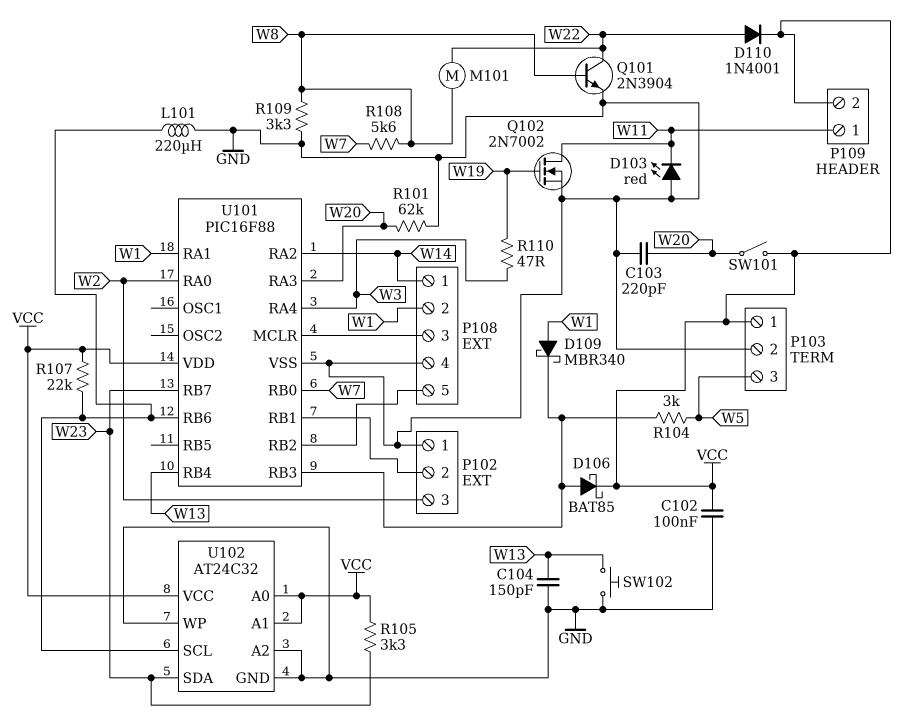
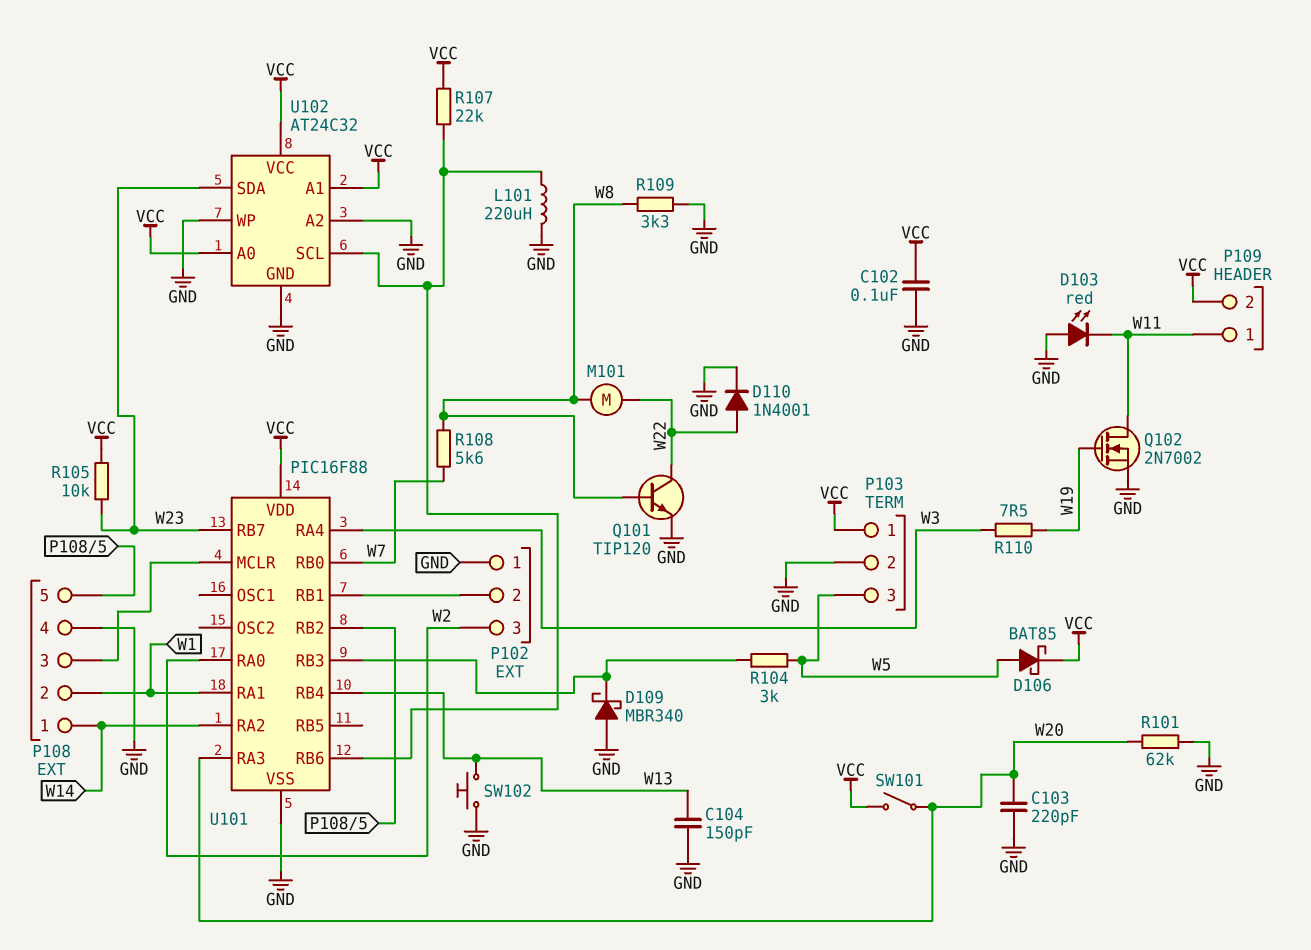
D106: schottky BAT85 (A U101/RB3, K VCC) -> schottky BAT85 (A W5, K VCC)
D109: schottky MBR340 (A W1, K U101/RB3) -> schottky MBR340 (A GND, K U101/RB3)
D110: diode 1N4001 (A W22, K VCC) -> diode 1N4001 (A W22, K GND)
Q101: NPN 2N3904 (B W8, C W22, E GND) -> NPN TIP120 (B W8, C W22, E GND)
R105: 3.3k (VCC, W23) -> 10k (VCC, W23)
R110: 47 (W3, W19) -> 7.5 (W3, W19)

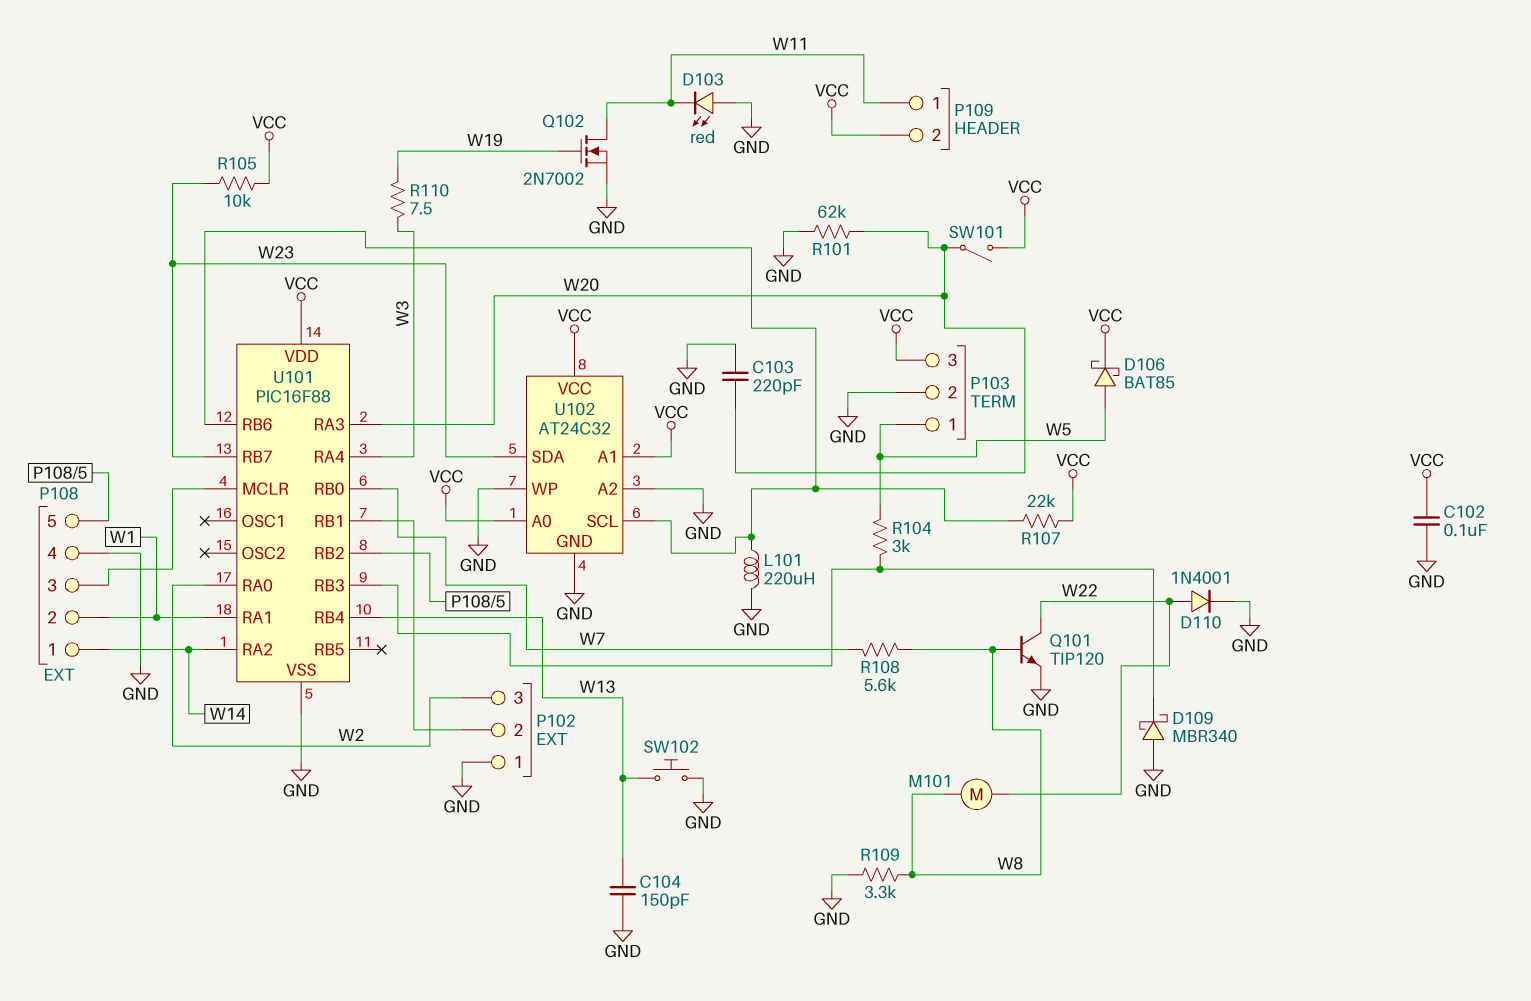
P103 pin 1: VCC -> W5
P103 pin 3: W5 -> VCC

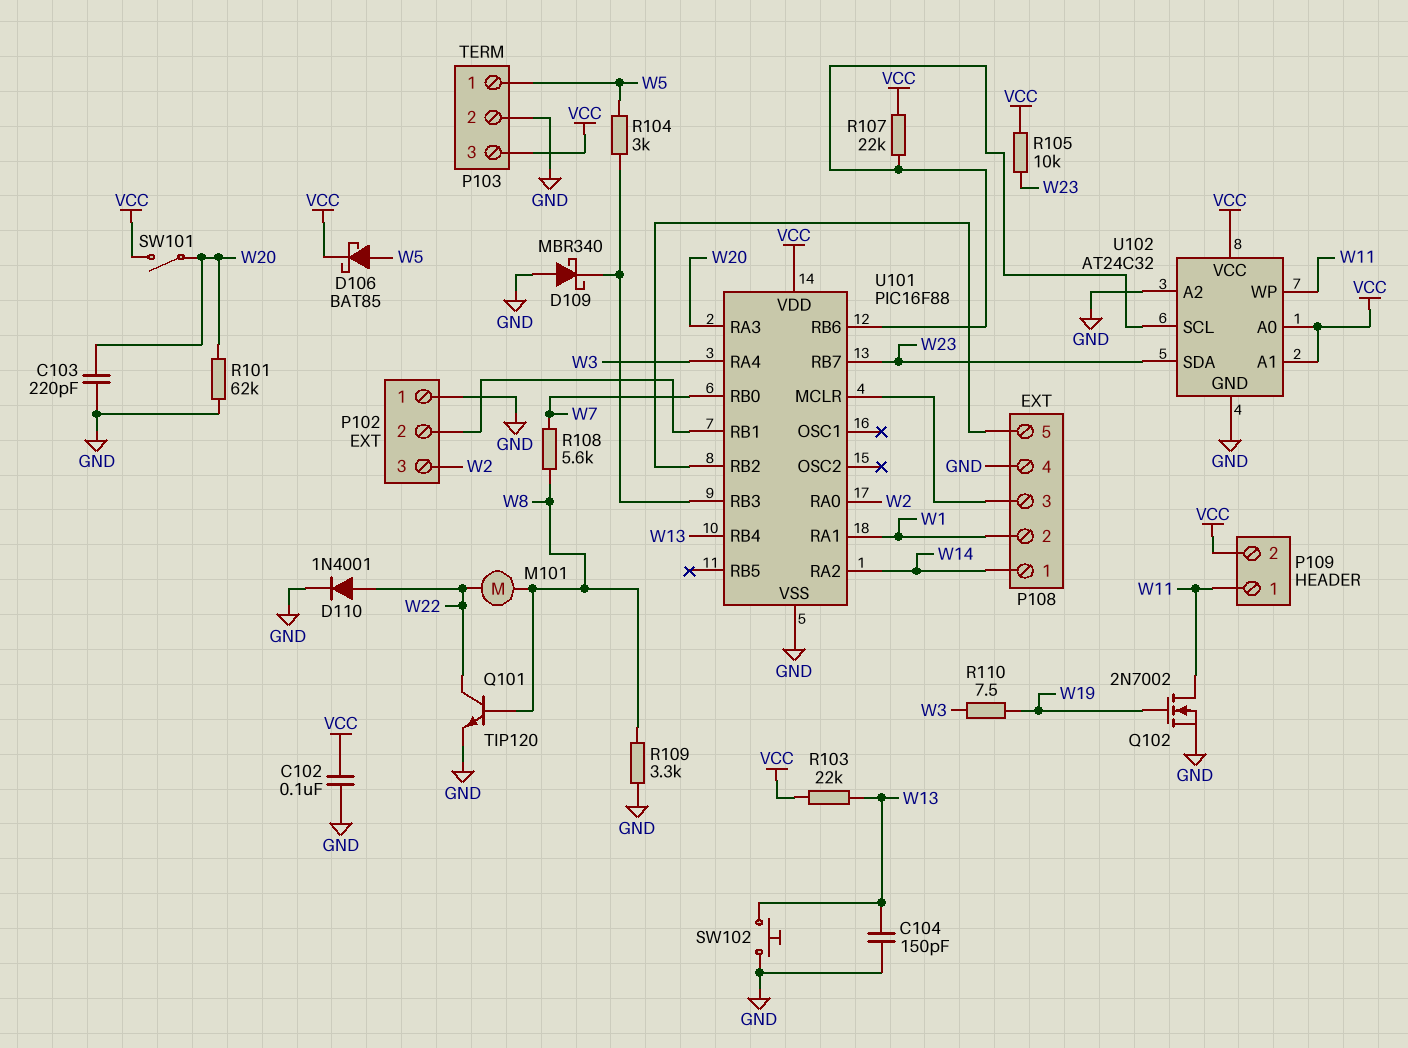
D103: LED red (A GND, K W11) -> none
L101: 220uH (GND, U101/RB6) -> none
R103: none -> 22k (VCC, W13)
U102 pin WP: GND -> W11

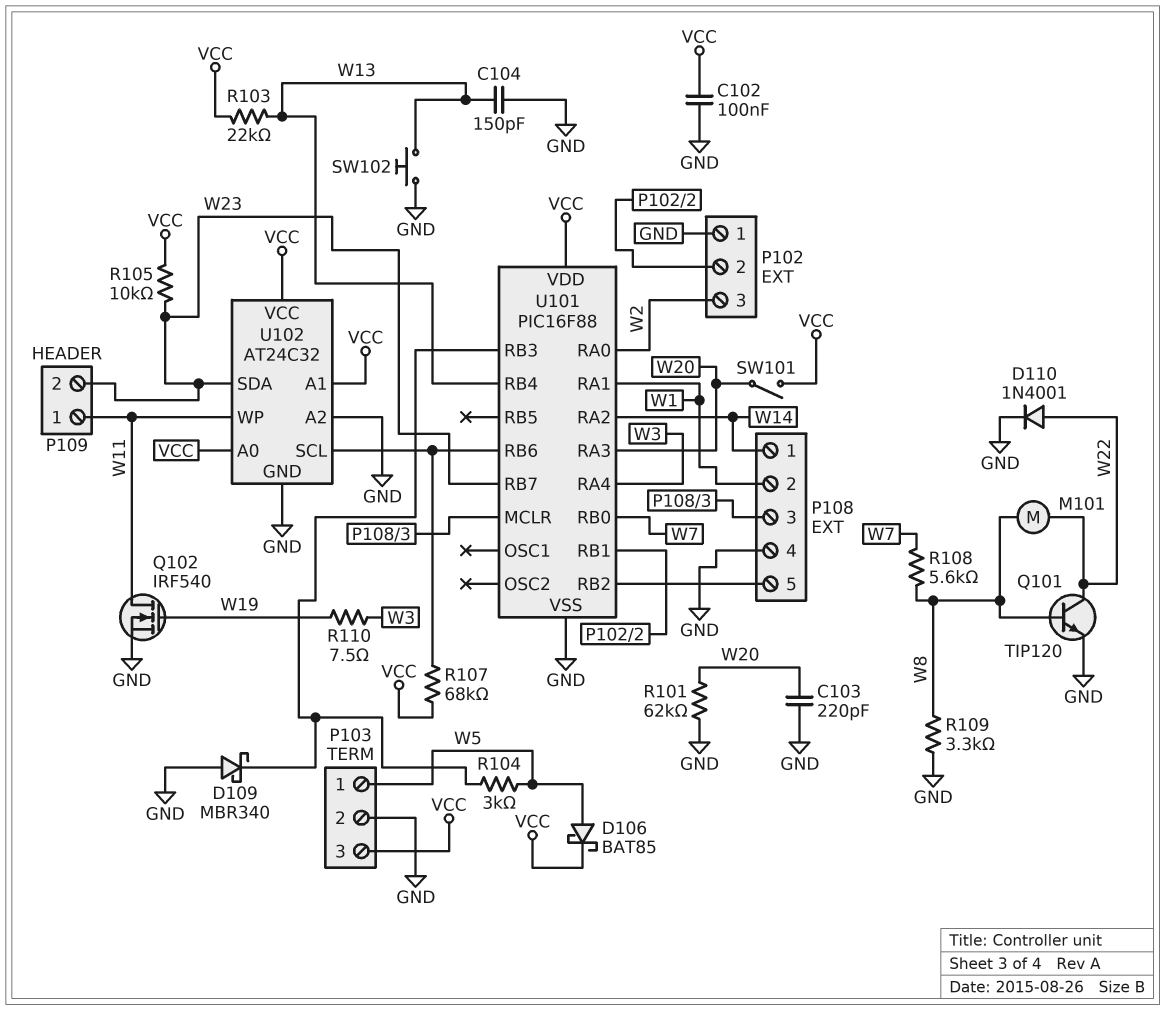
P109 pin 2: VCC -> W23
Q102: NMOS 2N7002 (G W19, D W11, S GND) -> NMOS IRF540 (G W19, D W11, S GND)
R107: 22k (U101/RB6, VCC) -> 68k (U101/RB6, VCC)

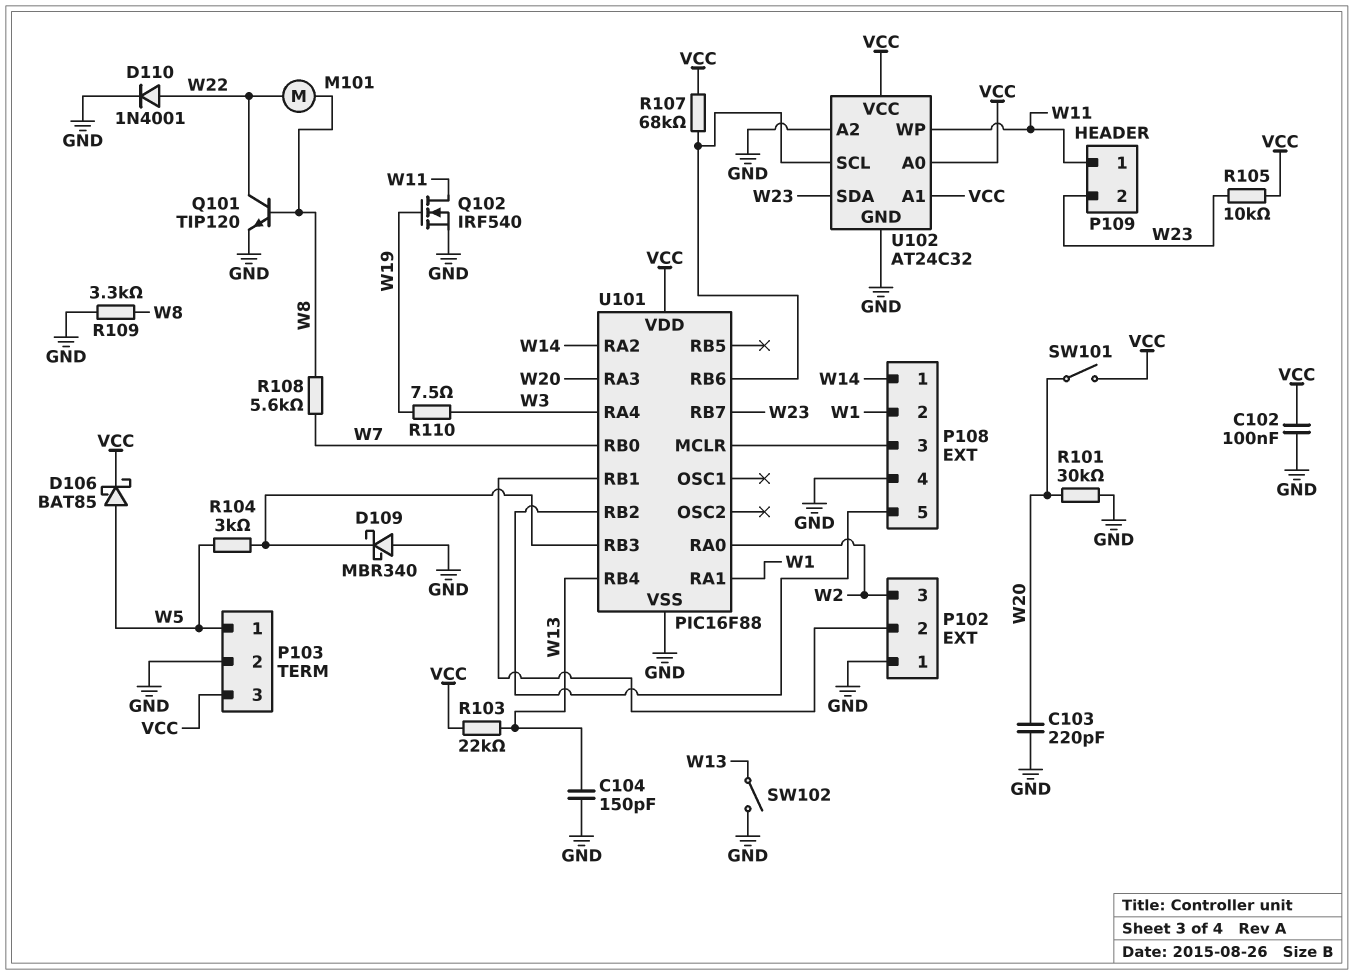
R101: 62k (GND, W20) -> 30k (GND, W20)
SW102: button (GND, W13) -> switch (GND, W13)

